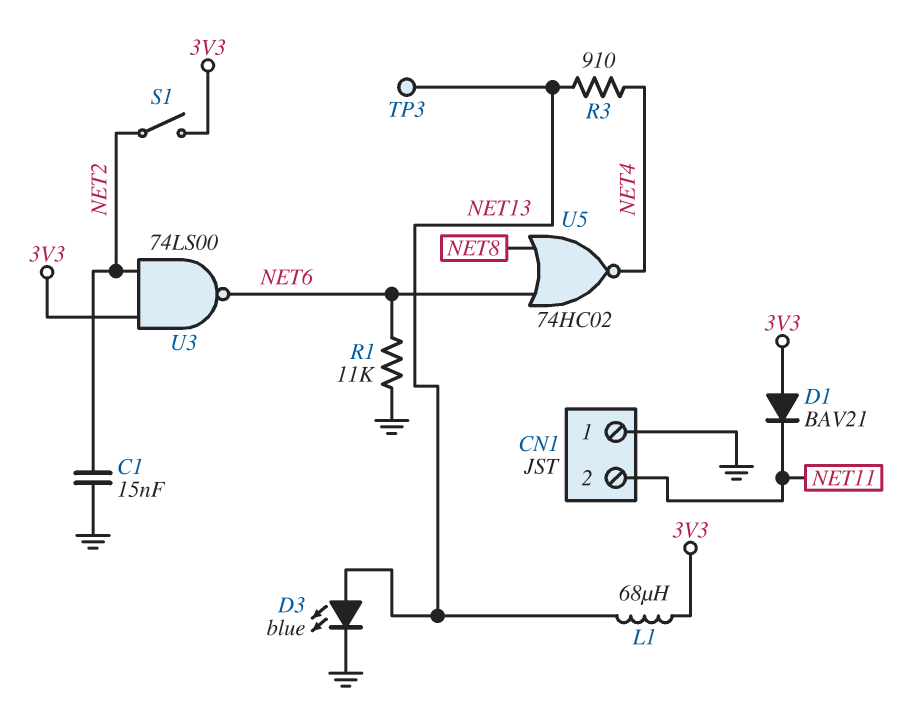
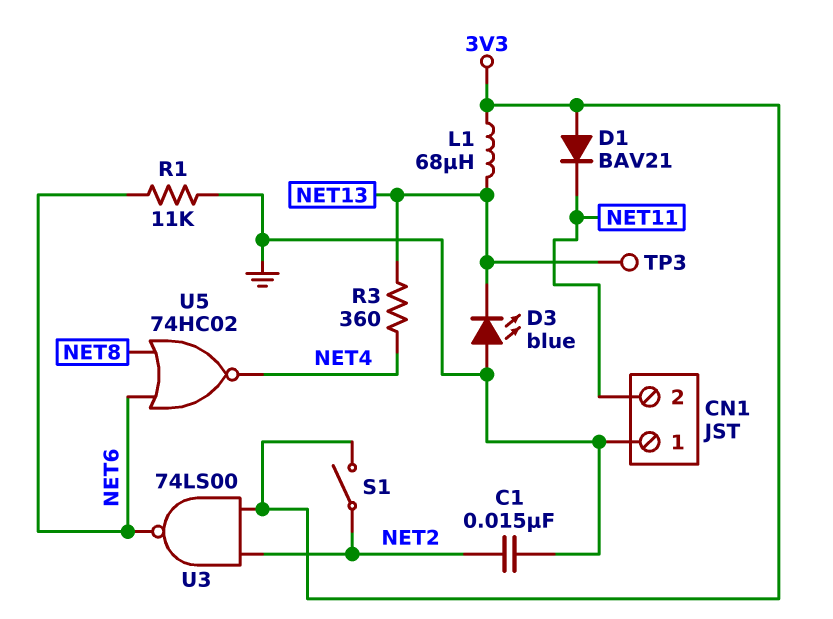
D3: LED blue (A NET13, K GND) -> LED blue (A GND, K NET13)
R3: 910 (NET4, NET13) -> 360 (NET4, NET13)

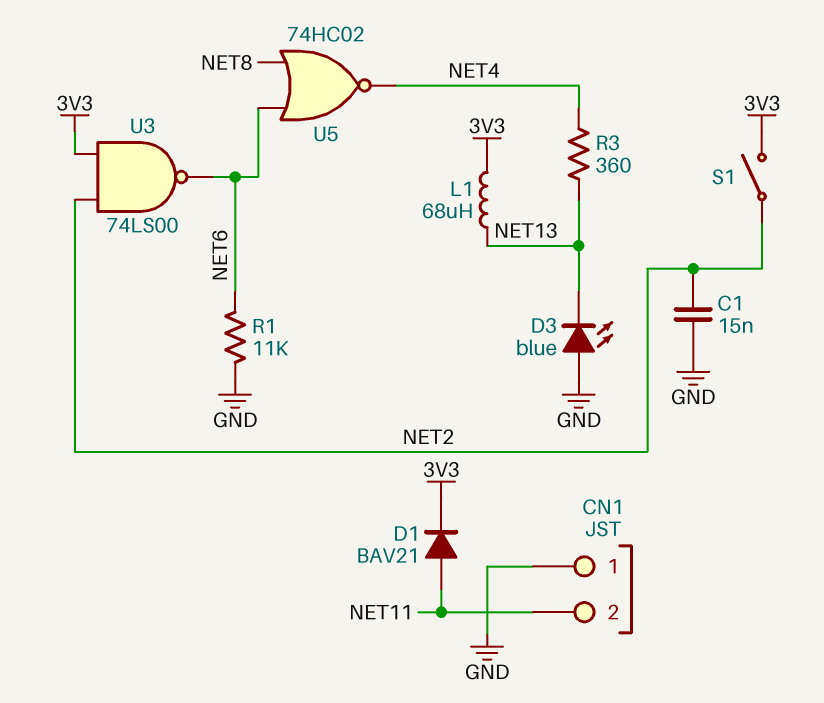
D1: diode BAV21 (A 3V3, K NET11) -> diode BAV21 (A NET11, K 3V3)
TP3: test point (NET13) -> none

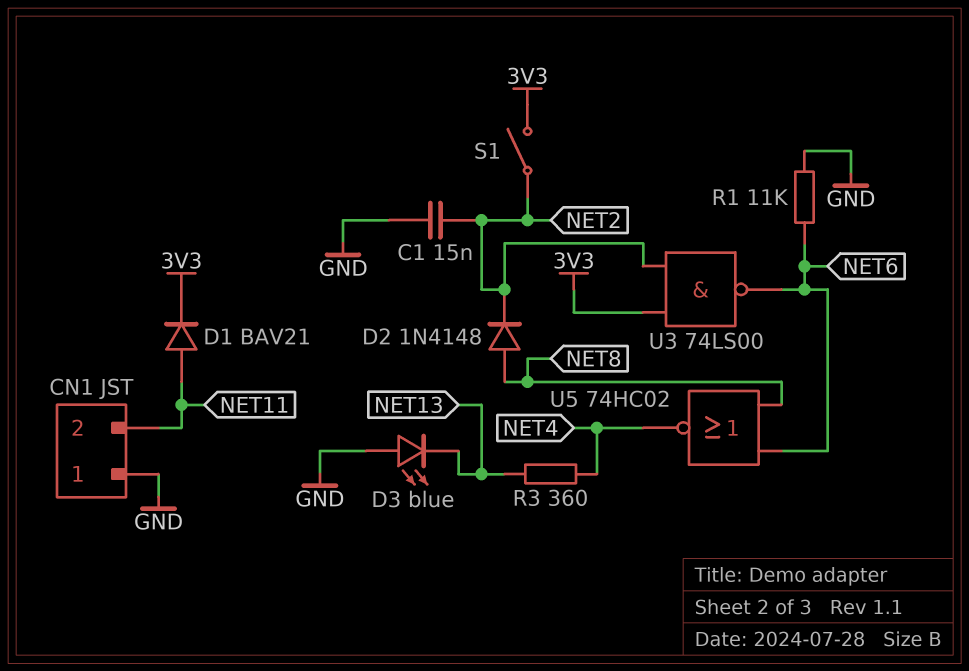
D2: none -> diode 1N4148 (A NET8, K NET2)
L1: 68uH (3V3, NET13) -> none

